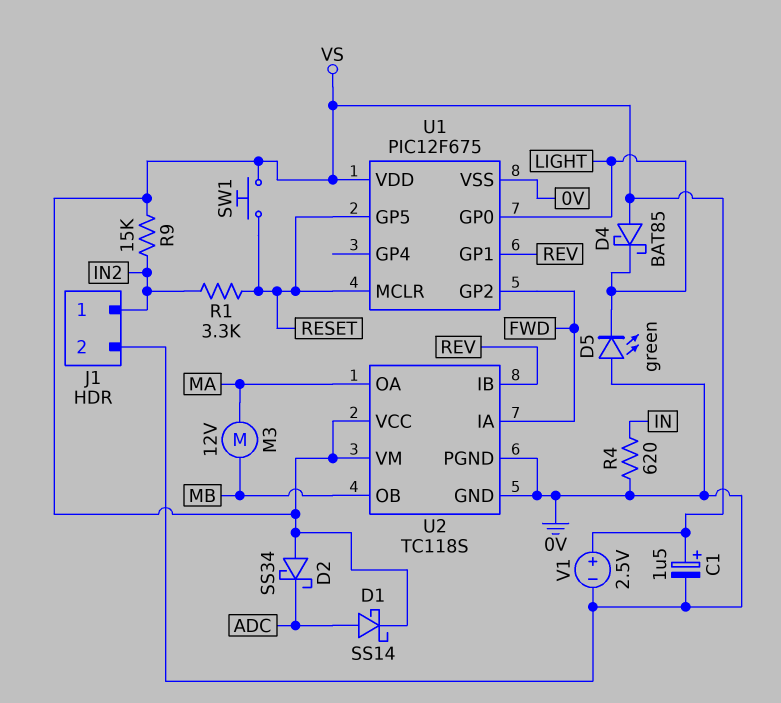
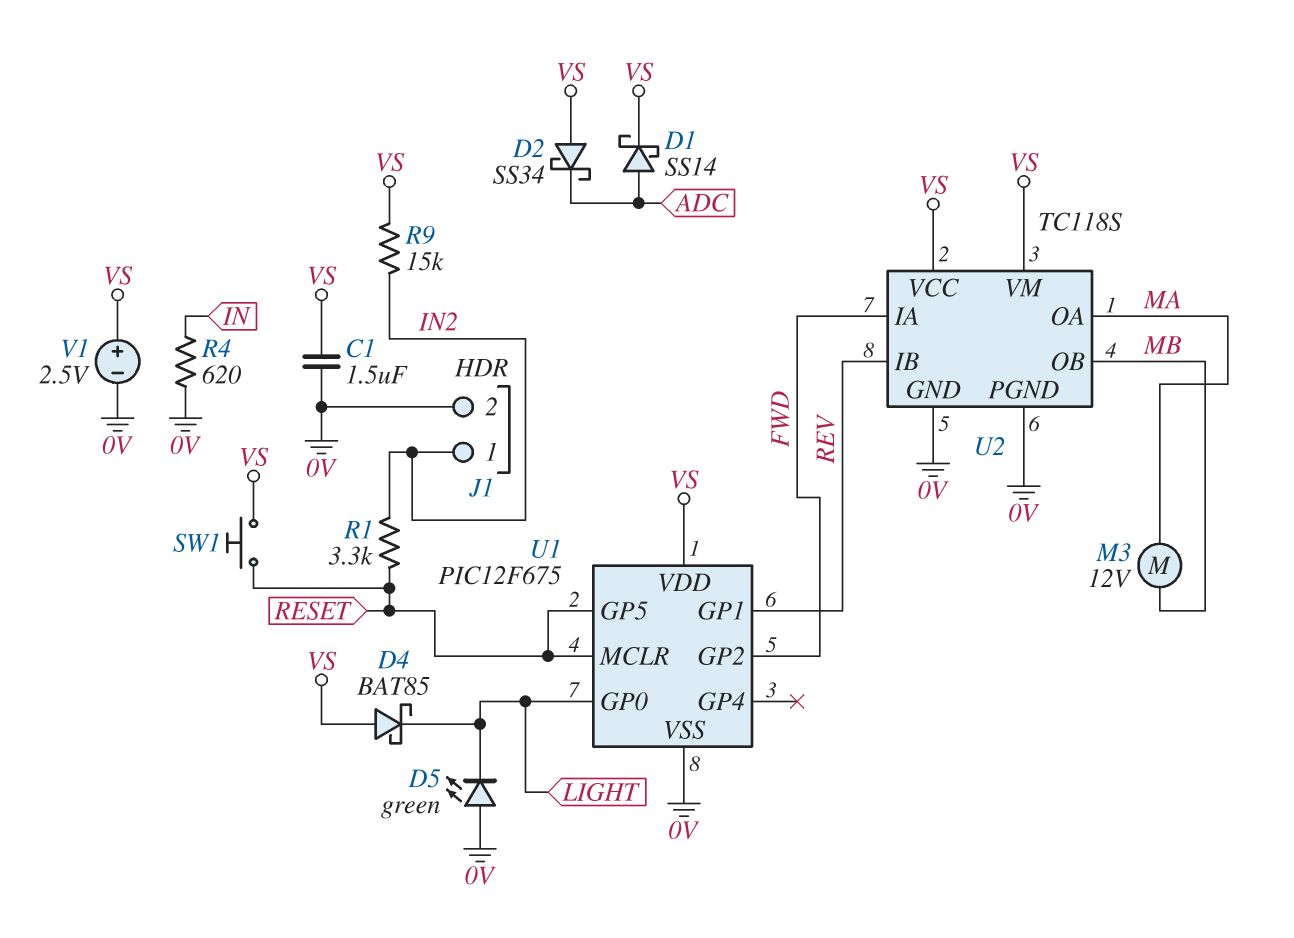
C1: 1.5uF (plus VS, minus 0V) -> 1.5uF (0V, VS)

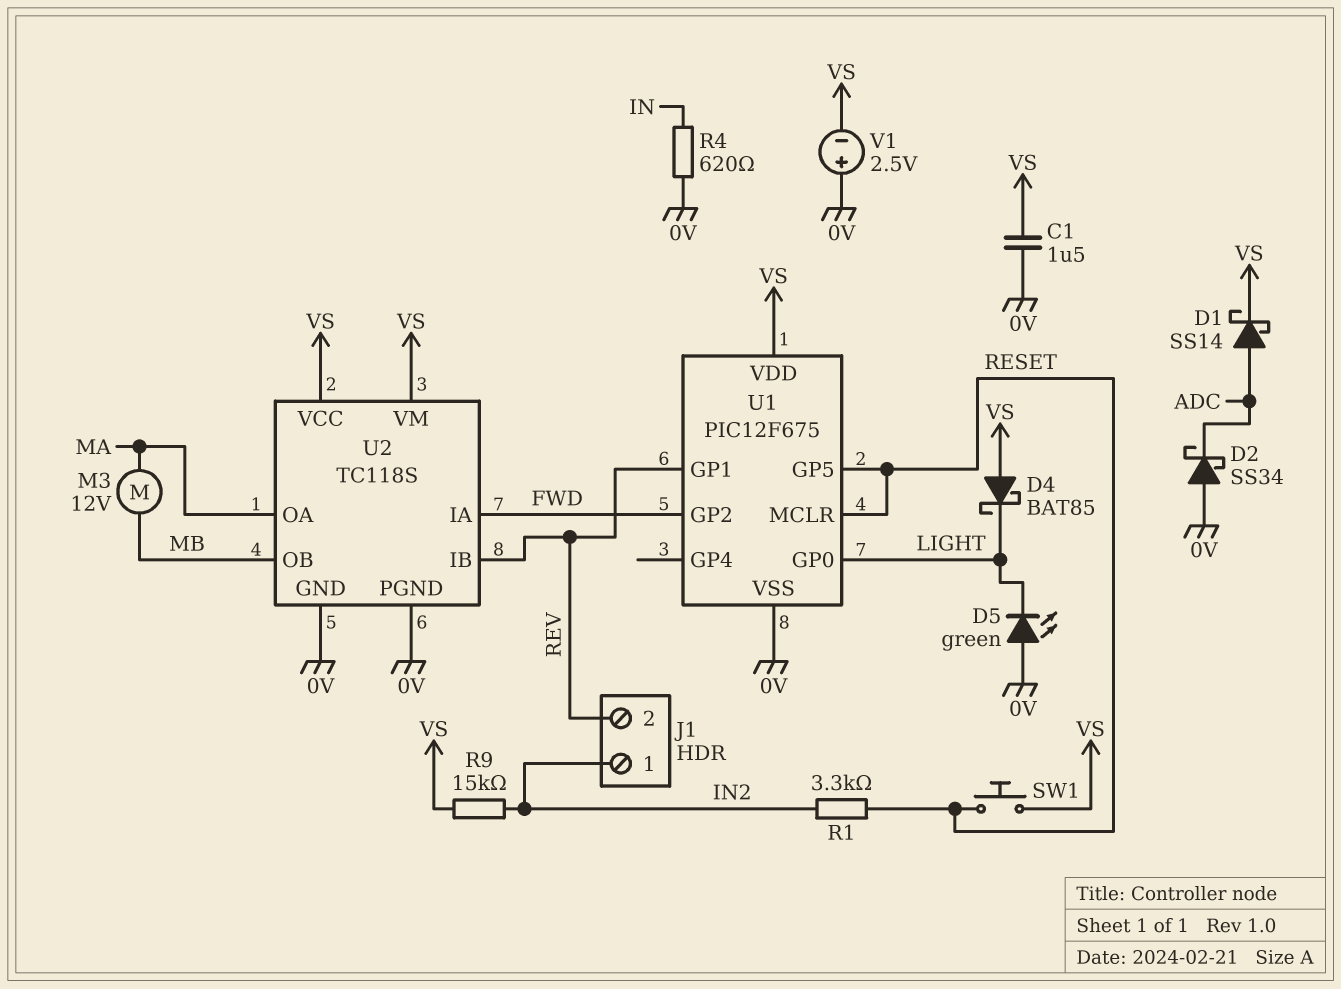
D2: schottky SS34 (A VS, K ADC) -> schottky SS34 (A 0V, K ADC)
J1 pin 2: 0V -> REV
V1: 2.5V (plus VS, minus 0V) -> 2.5V (plus 0V, minus VS)

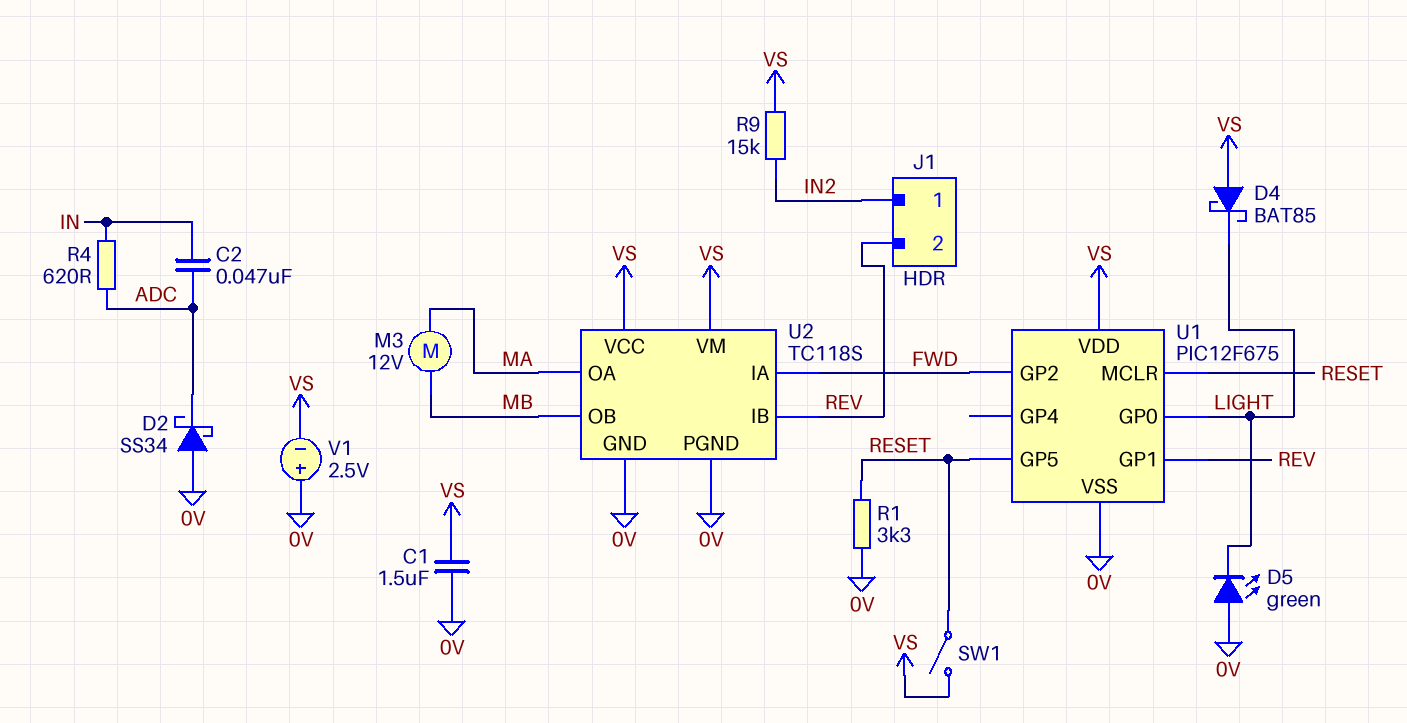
C2: none -> 47nF (ADC, IN)
D1: schottky SS14 (A ADC, K VS) -> none
R1: 3.3k (IN2, RESET) -> 3.3k (0V, RESET)
R4: 620 (0V, IN) -> 620 (ADC, IN)
SW1: button (RESET, VS) -> switch (RESET, VS)

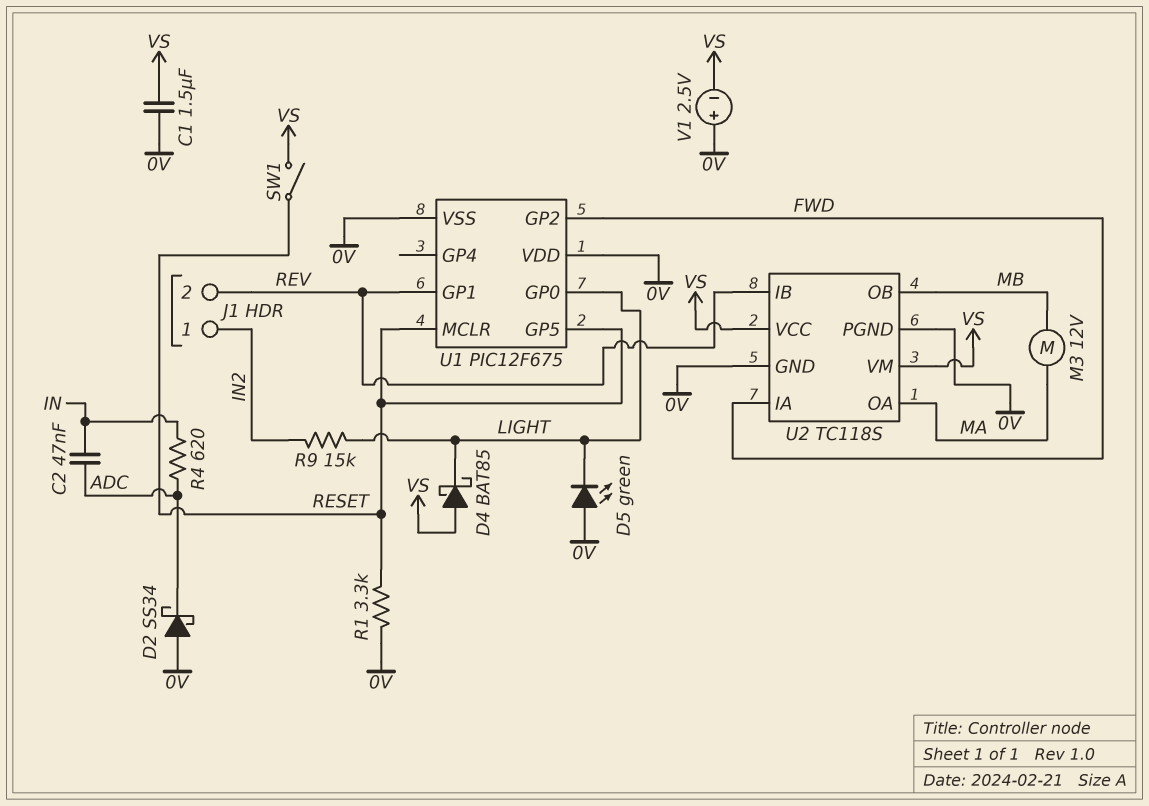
R9: 15k (IN2, VS) -> 15k (IN2, LIGHT)
U1 pin VDD: VS -> 0V

